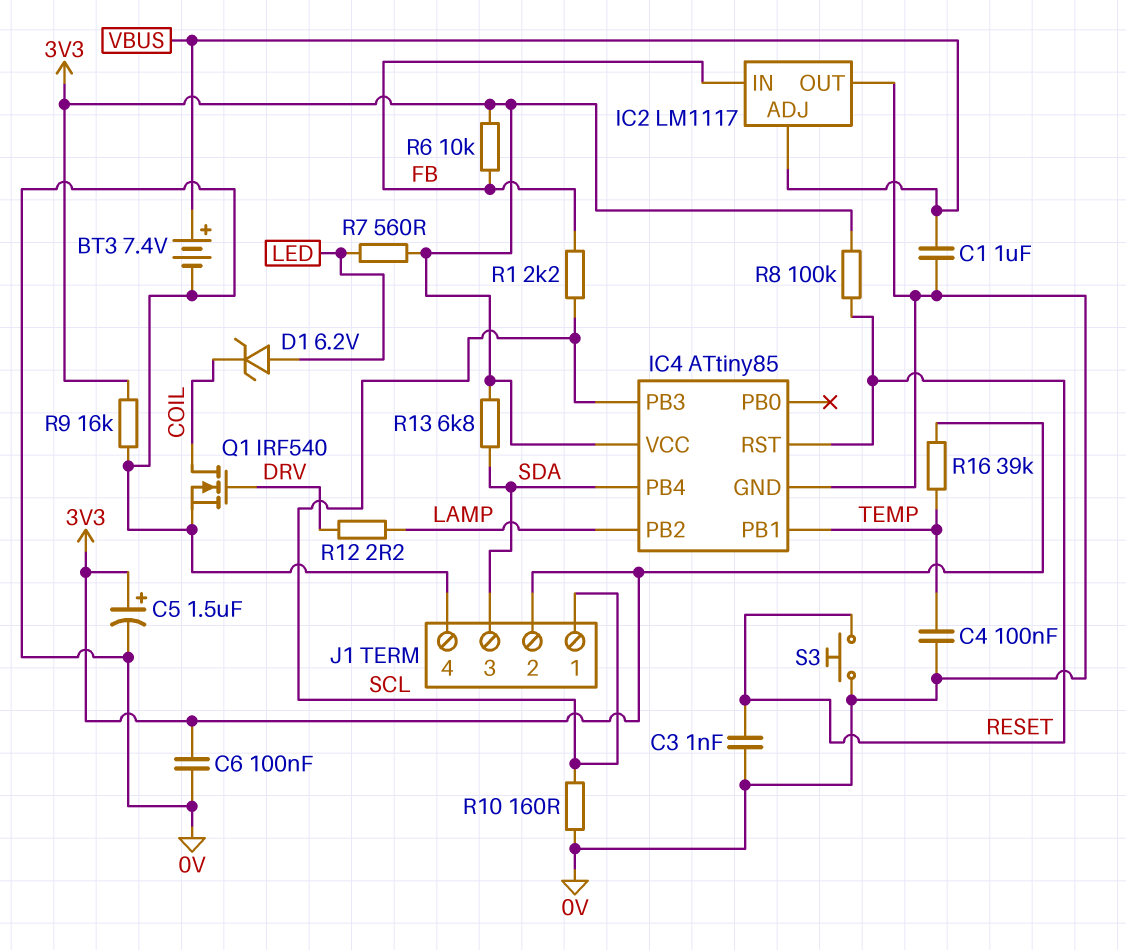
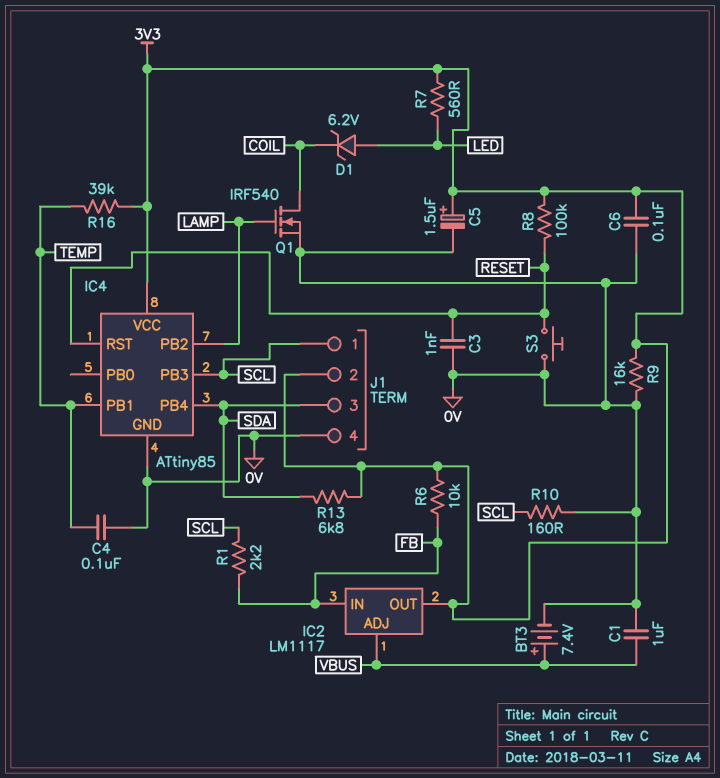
IC2 pin OUT: 0V -> 3V3
Q1: NMOS IRF540 (G DRV, D COIL, S 0V) -> NMOS IRF540 (G LAMP, D COIL, S 0V)
R12: 2.2 (DRV, LAMP) -> none

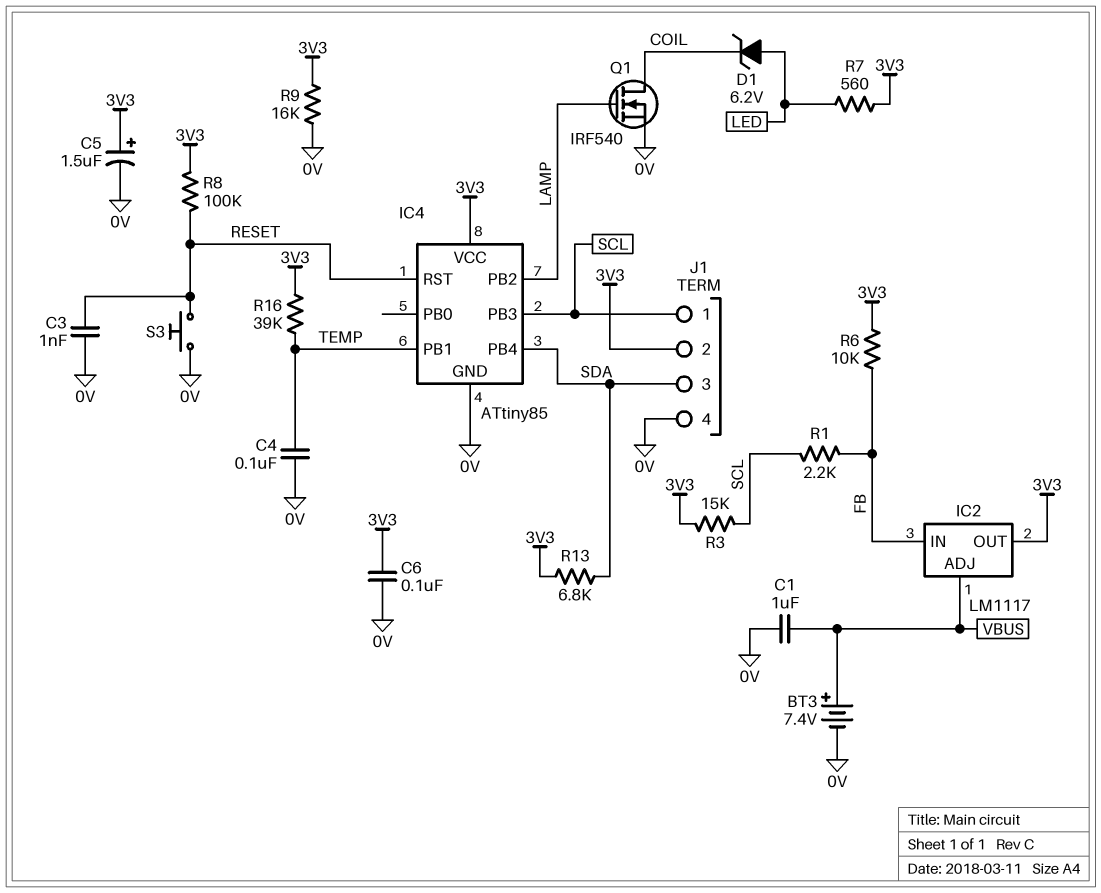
R3: none -> 15k (3V3, SCL)
R10: 160 (0V, SCL) -> none

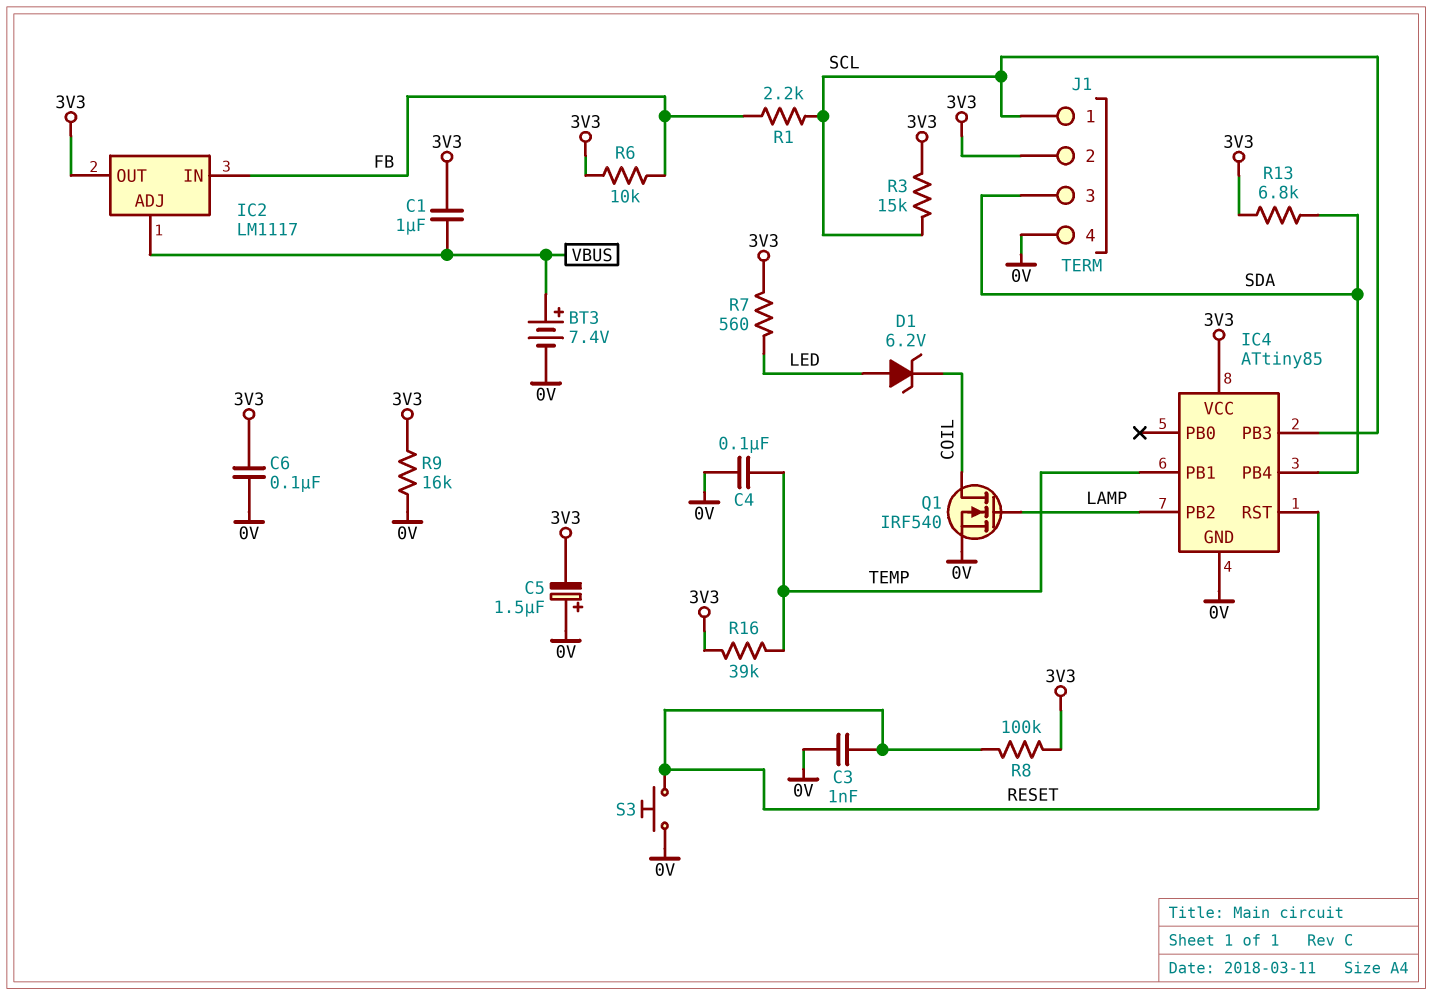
C1: 1uF (0V, VBUS) -> 1uF (3V3, VBUS)
C5: 1.5uF (plus 3V3, minus 0V) -> 1.5uF (plus 0V, minus 3V3)

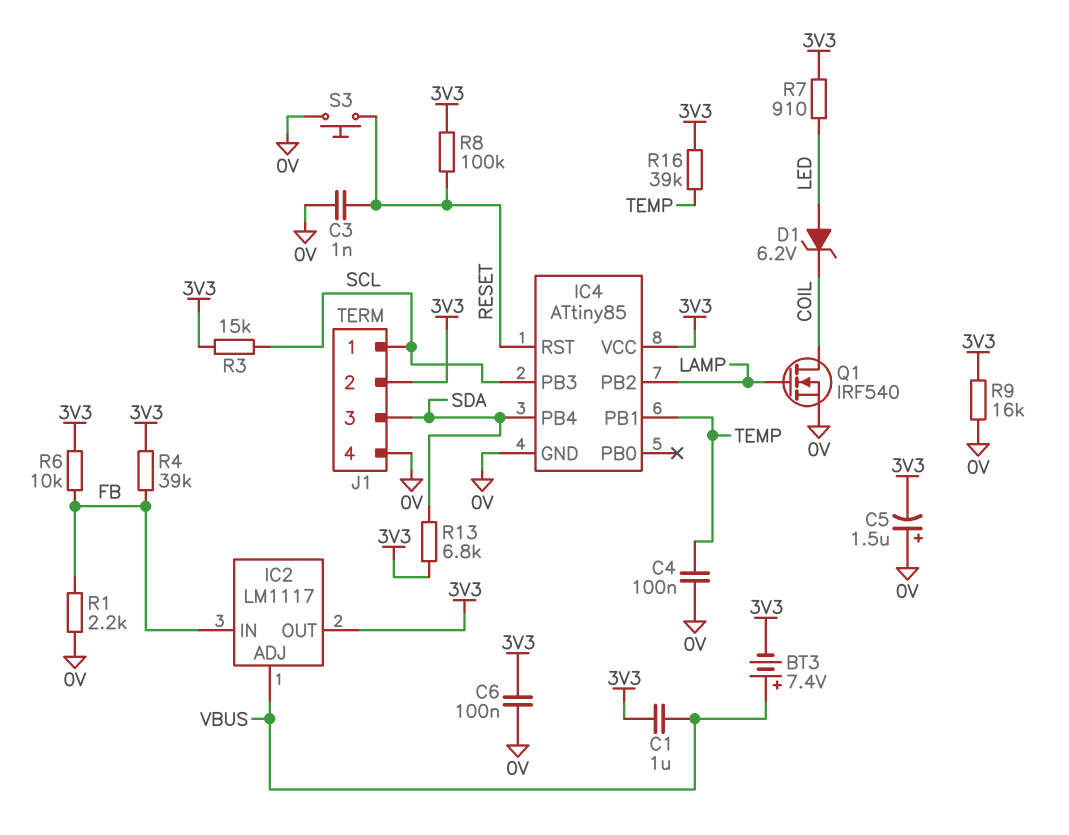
BT3: 7.4V (plus VBUS, minus 0V) -> 7.4V (plus VBUS, minus 3V3)
R1: 2.2k (FB, SCL) -> 2.2k (0V, FB)
R4: none -> 39k (3V3, FB)
R7: 560 (3V3, LED) -> 910 (3V3, LED)

